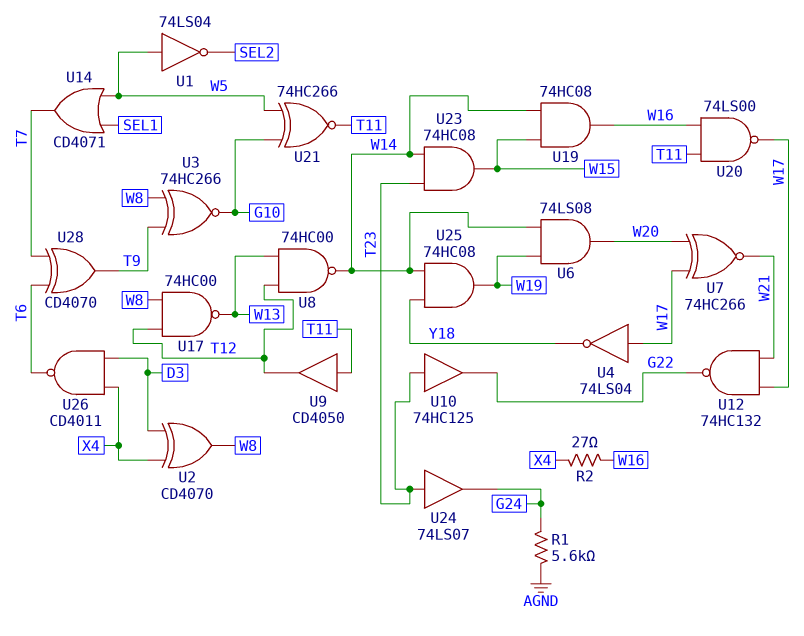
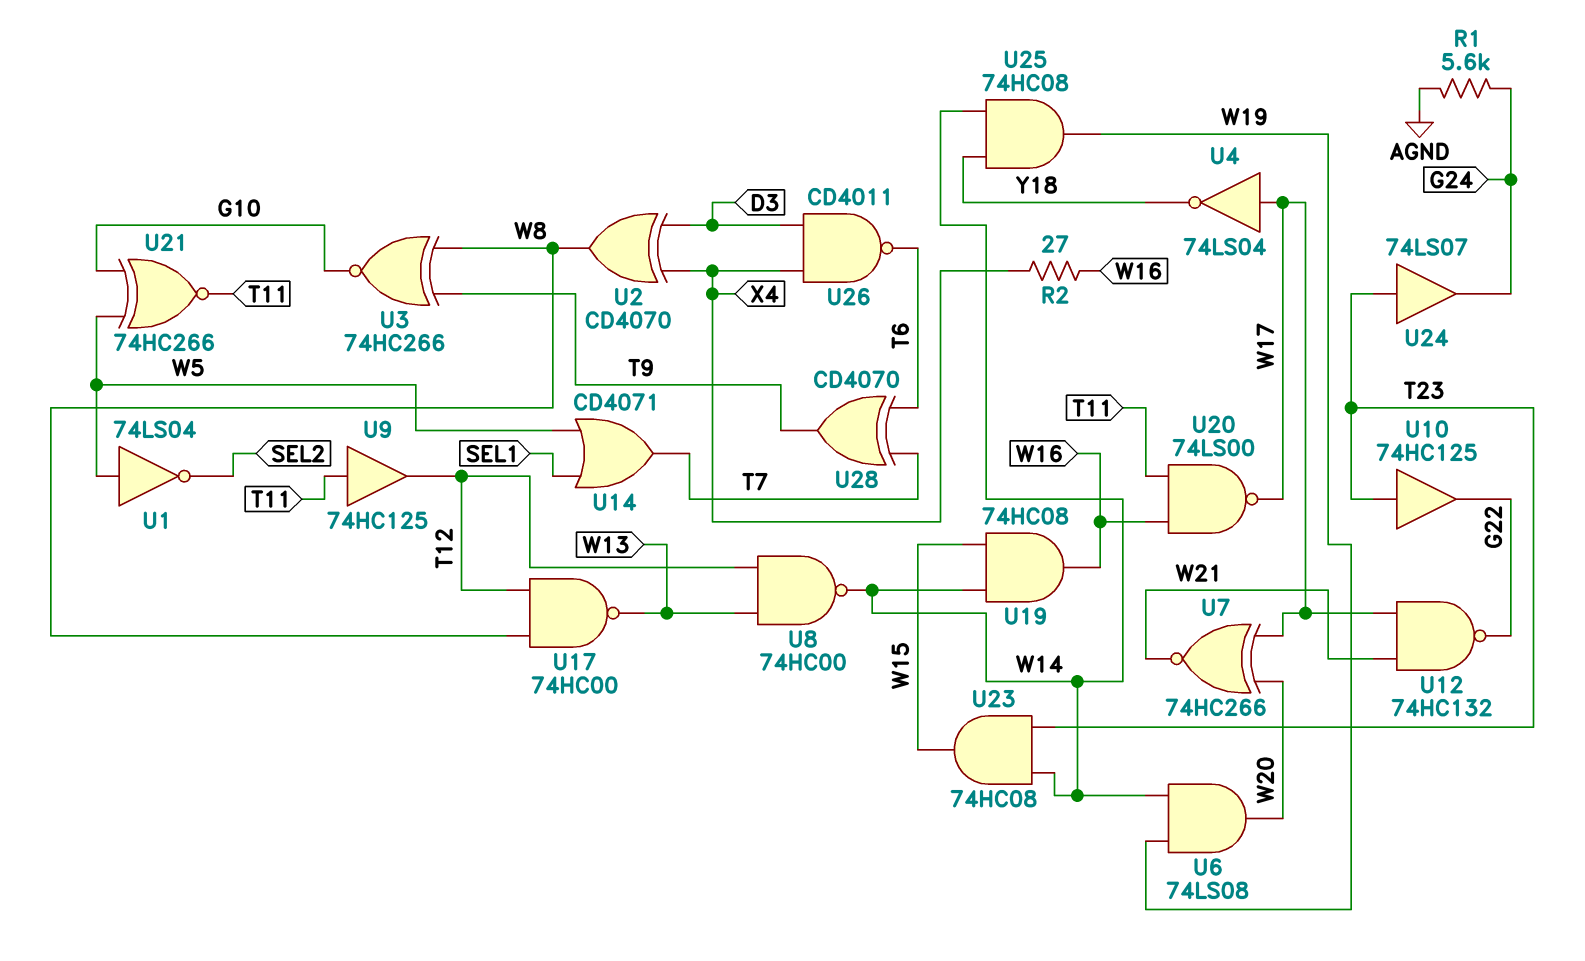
U9: buffer CD4050 (in T11, out T12) -> buffer 74HC125 (in T11, out T12)

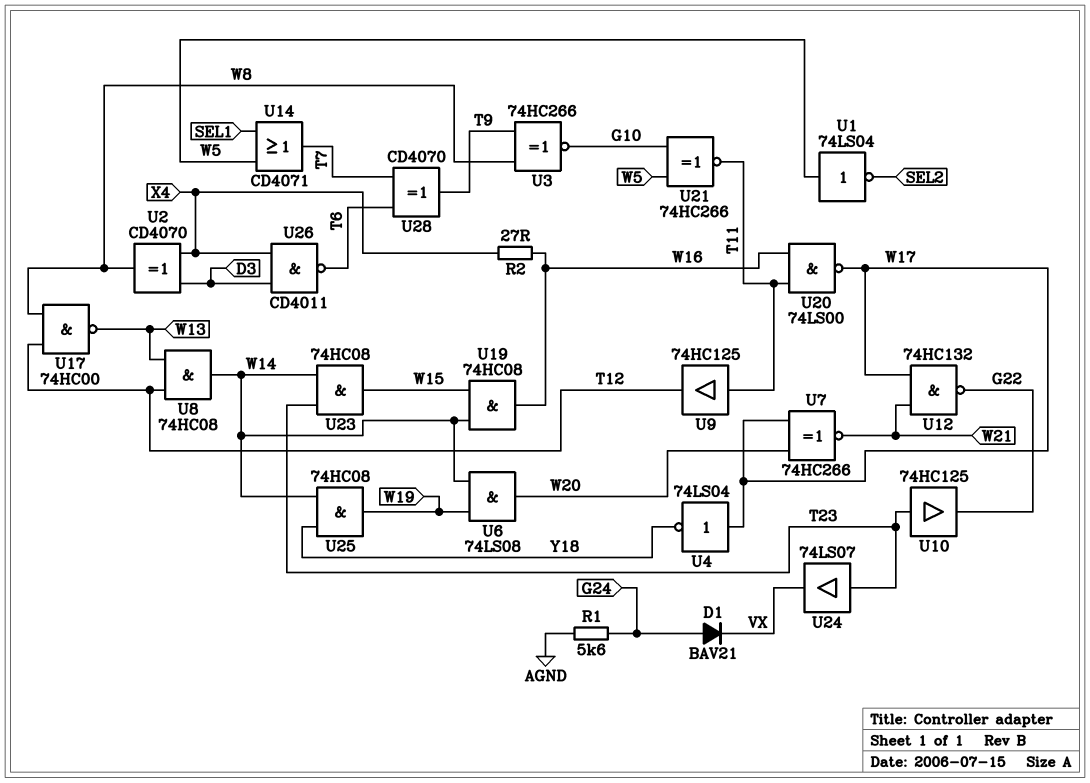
D1: none -> diode BAV21 (A G24, K VX)
U8: NAND 74HC00 (in T12, in W13, out W14) -> AND 74HC08 (in T12, in W13, out W14)
U24: buffer 74LS07 (in T23, out G24) -> buffer 74LS07 (in T23, out VX)

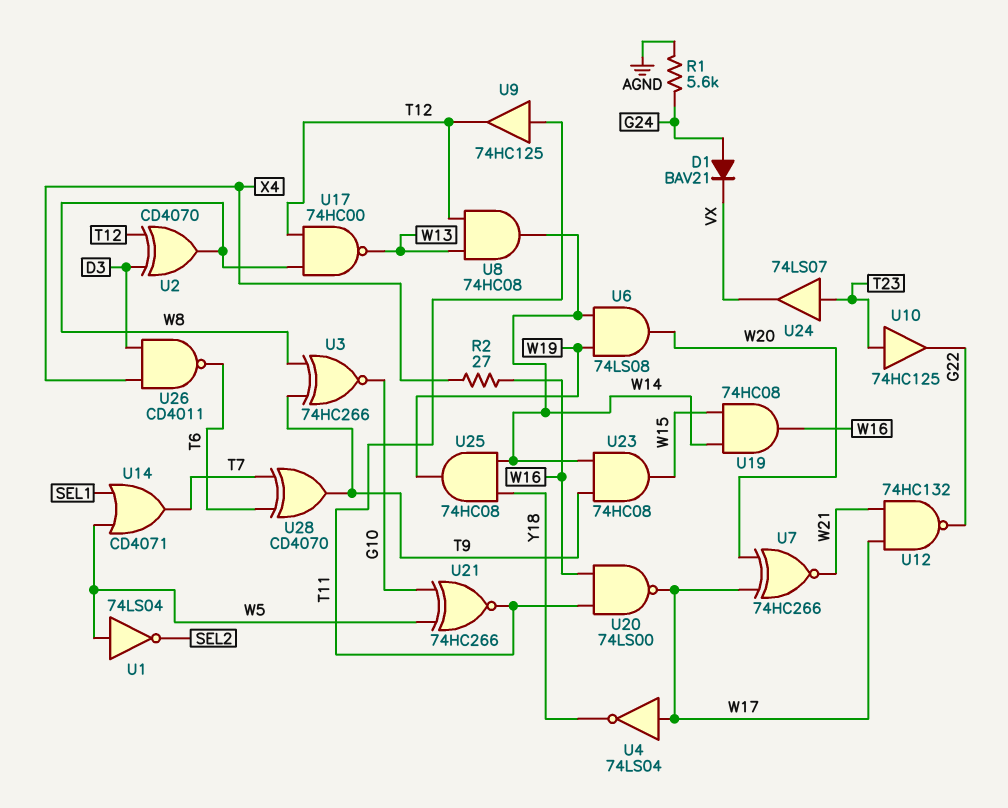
U2: XOR CD4070 (in D3, in X4, out W8) -> XOR CD4070 (in D3, in T12, out W8)
U23: AND 74HC08 (in T23, in W14, out W15) -> AND 74HC08 (in T9, in W14, out W15)

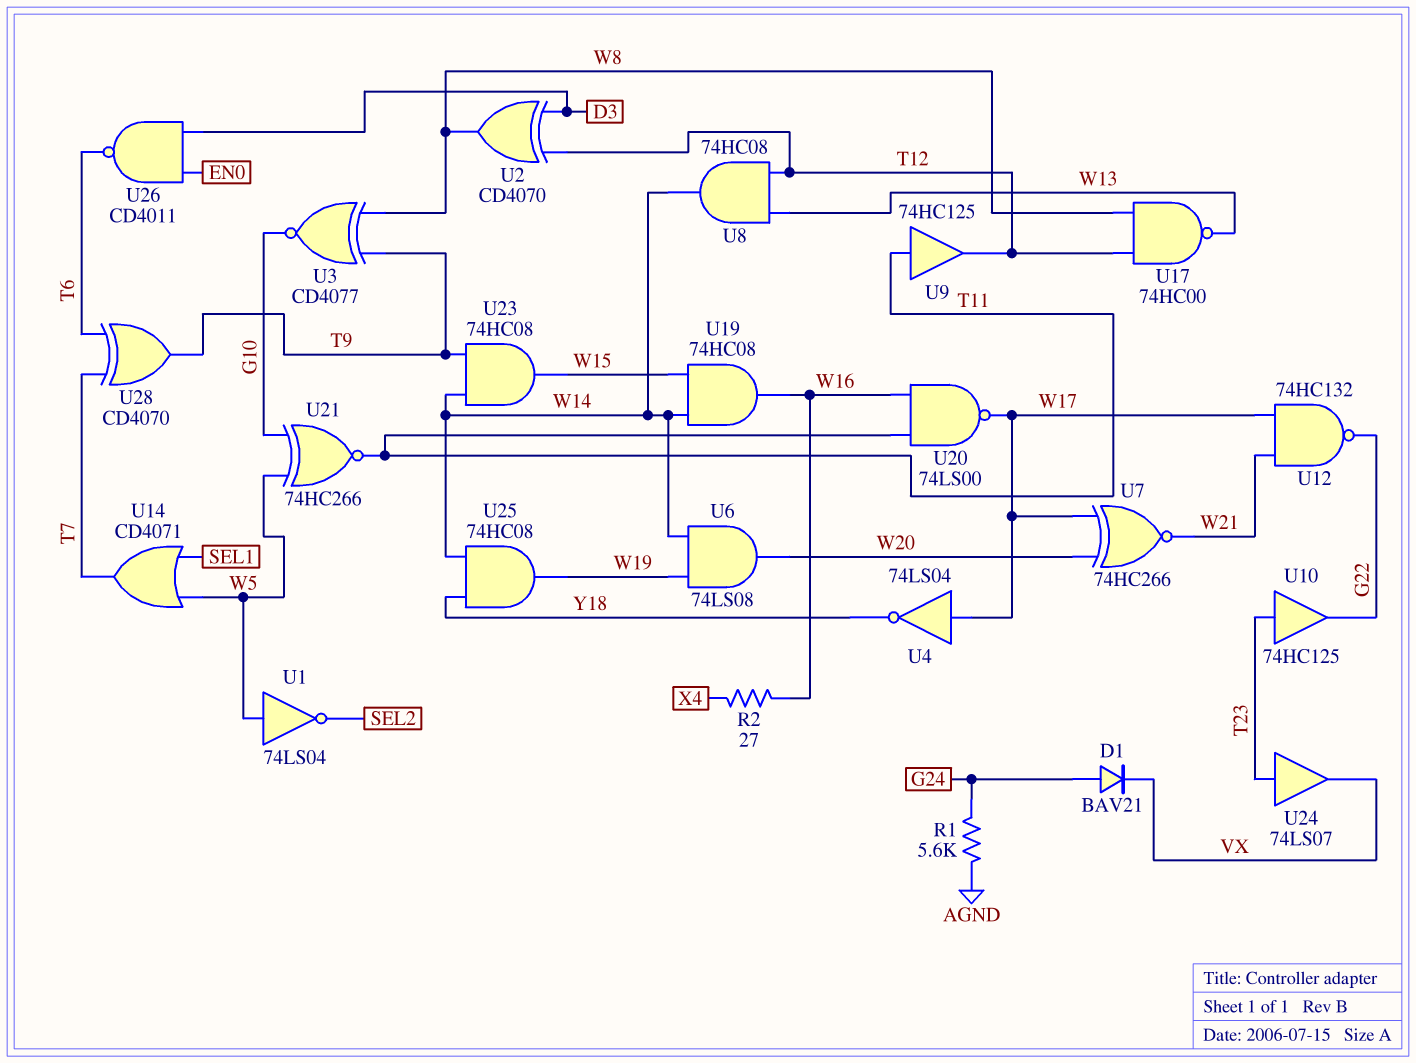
U3: XNOR 74HC266 (in T9, in W8, out G10) -> XNOR CD4077 (in T9, in W8, out G10)
U26: NAND CD4011 (in D3, in X4, out T6) -> NAND CD4011 (in D3, in EN0, out T6)

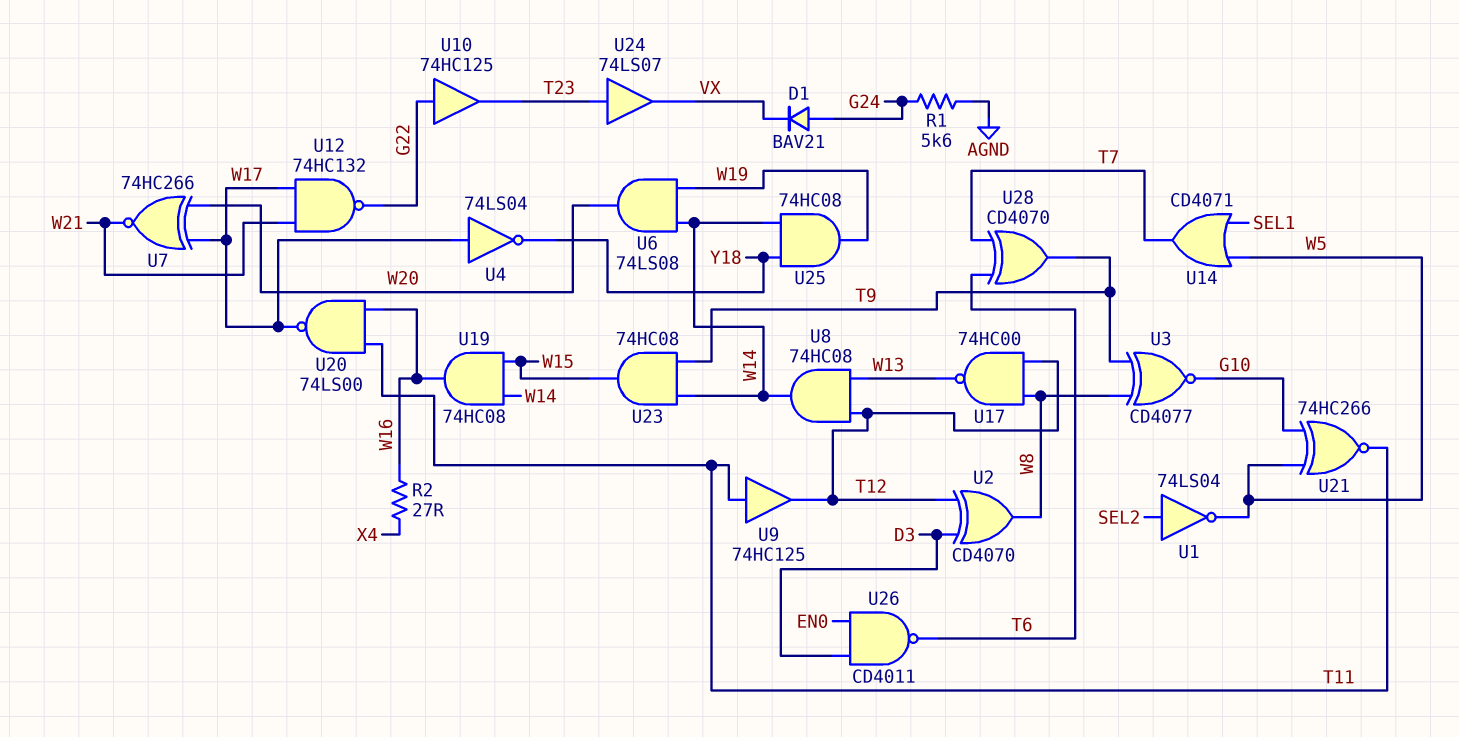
U1: NOT 74LS04 (in W5, out SEL2) -> NOT 74LS04 (in SEL2, out W5)
U10: buffer 74HC125 (in T23, out G22) -> buffer 74HC125 (in G22, out T23)

